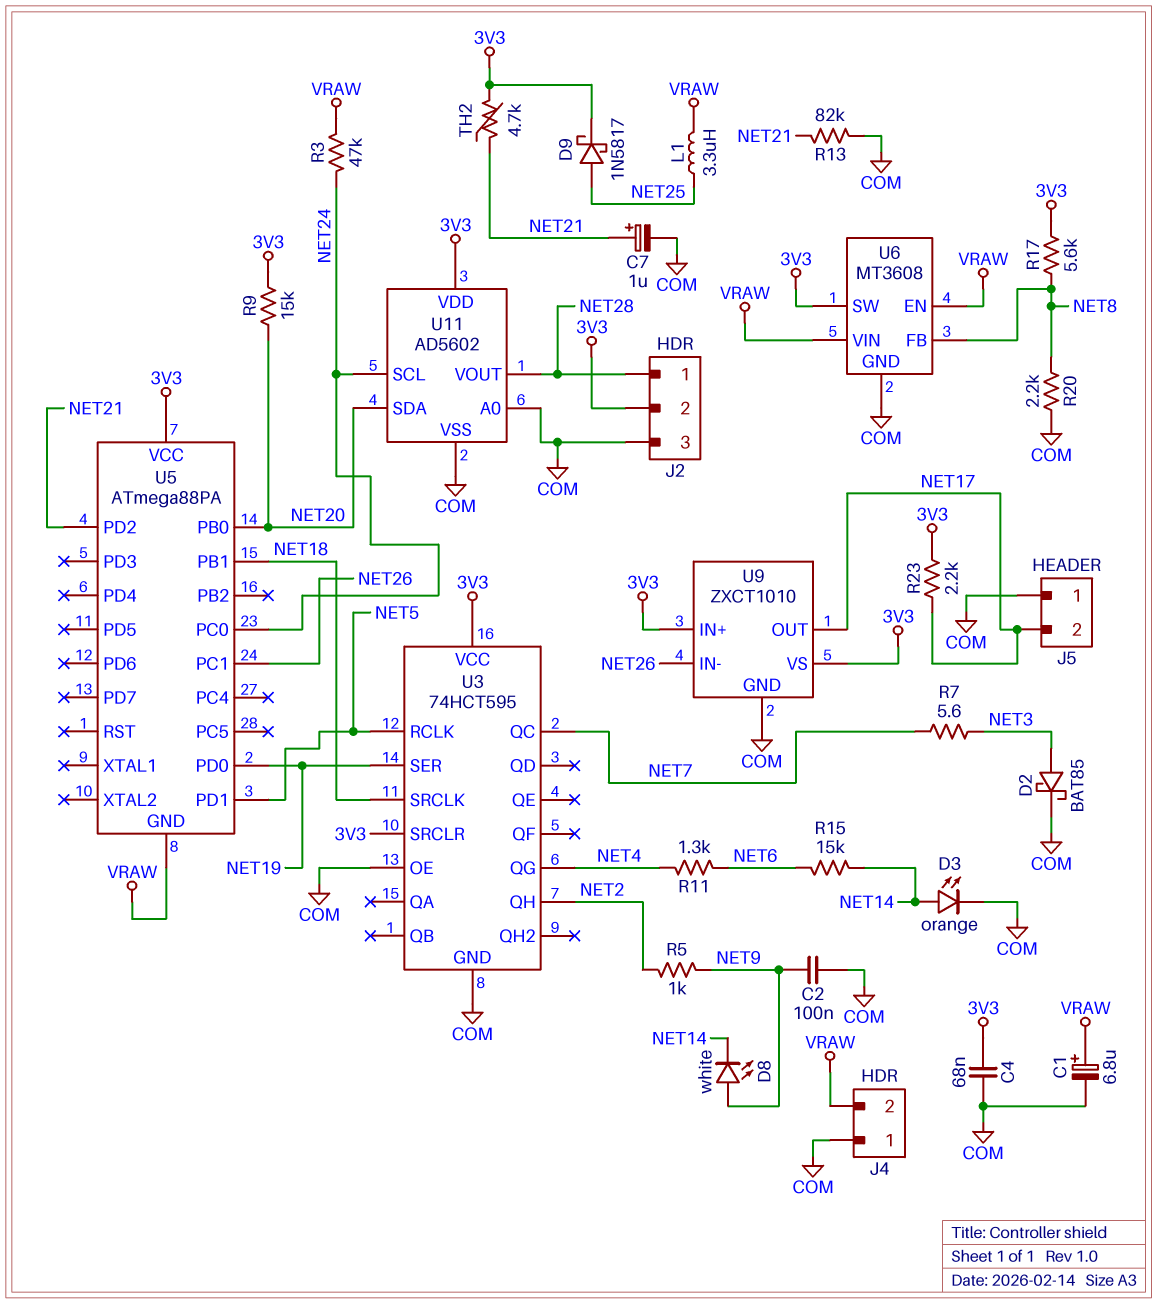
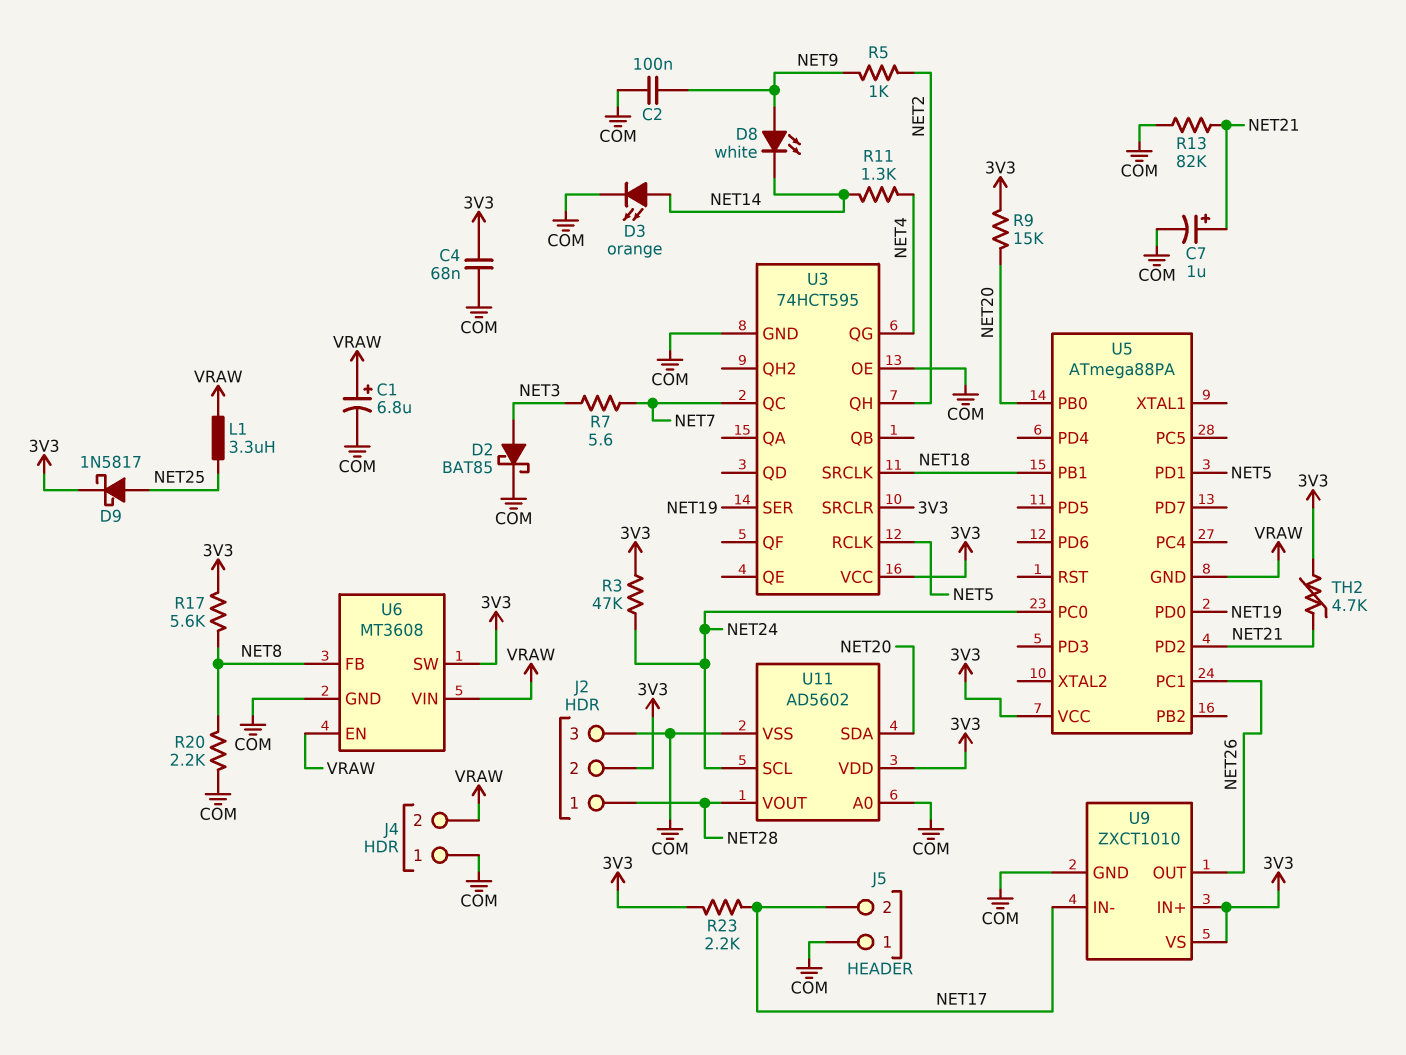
R3: 47k (NET24, VRAW) -> 47k (3V3, NET24)
R11: 1.3k (NET4, NET6) -> 1.3k (NET4, NET14)
R15: 15k (NET6, NET14) -> none
U9 pin IN-: NET26 -> NET17
U9 pin OUT: NET17 -> NET26

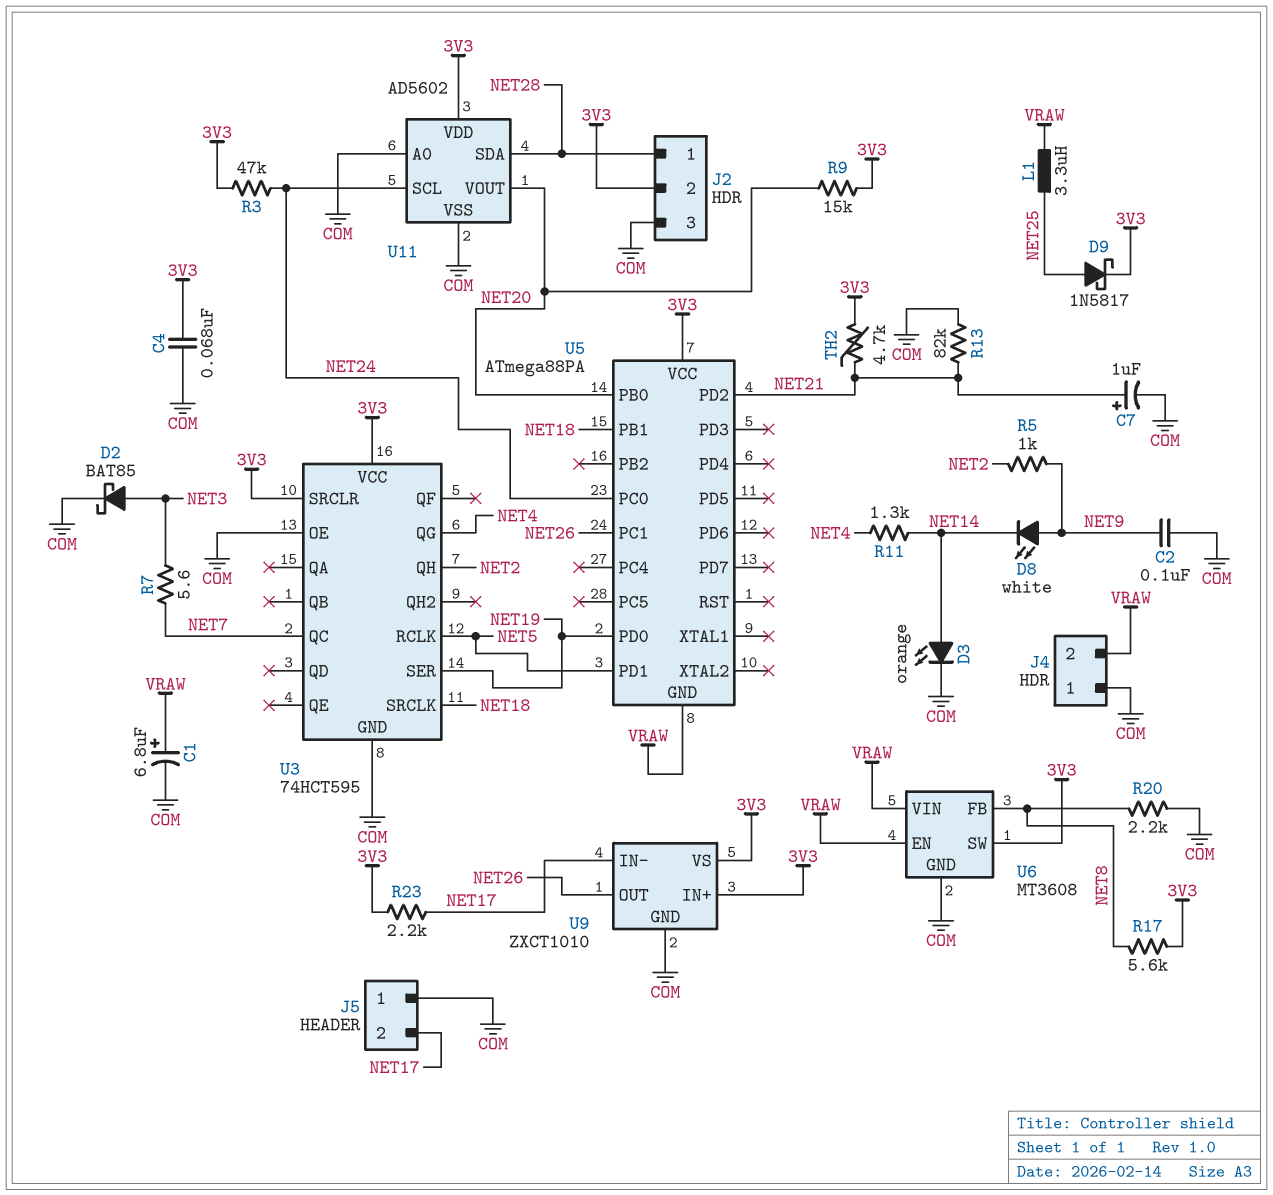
U11 pin SDA: NET20 -> NET28
U11 pin VOUT: NET28 -> NET20

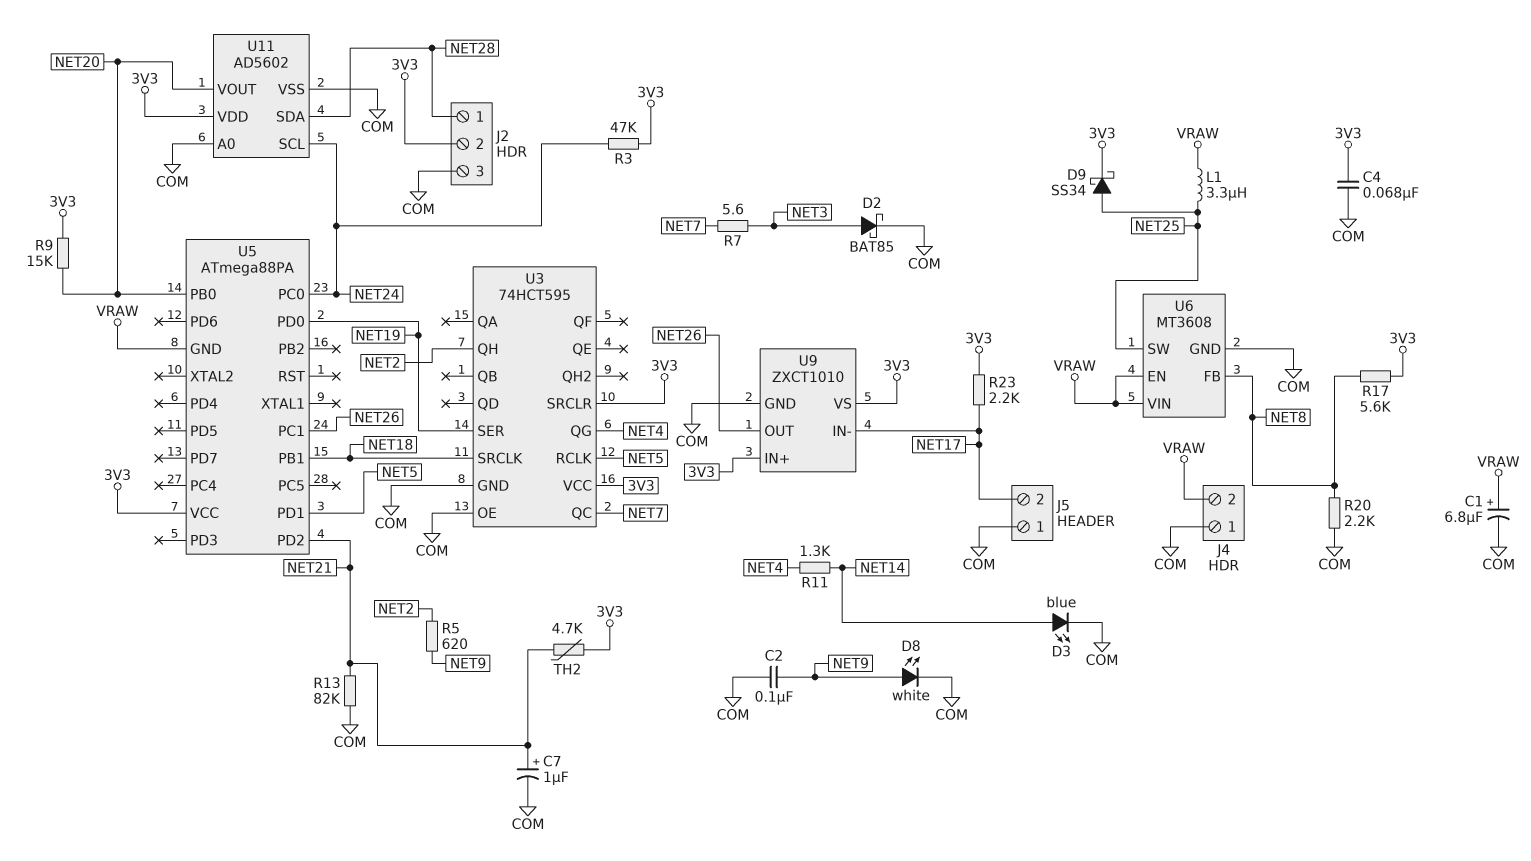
D3: LED orange (A NET14, K COM) -> LED blue (A NET14, K COM)
D8: LED white (A NET9, K NET14) -> LED white (A NET9, K COM)
D9: schottky 1N5817 (A NET25, K 3V3) -> schottky SS34 (A NET25, K 3V3)
R5: 1k (NET2, NET9) -> 620 (NET2, NET9)
U6 pin SW: 3V3 -> NET25

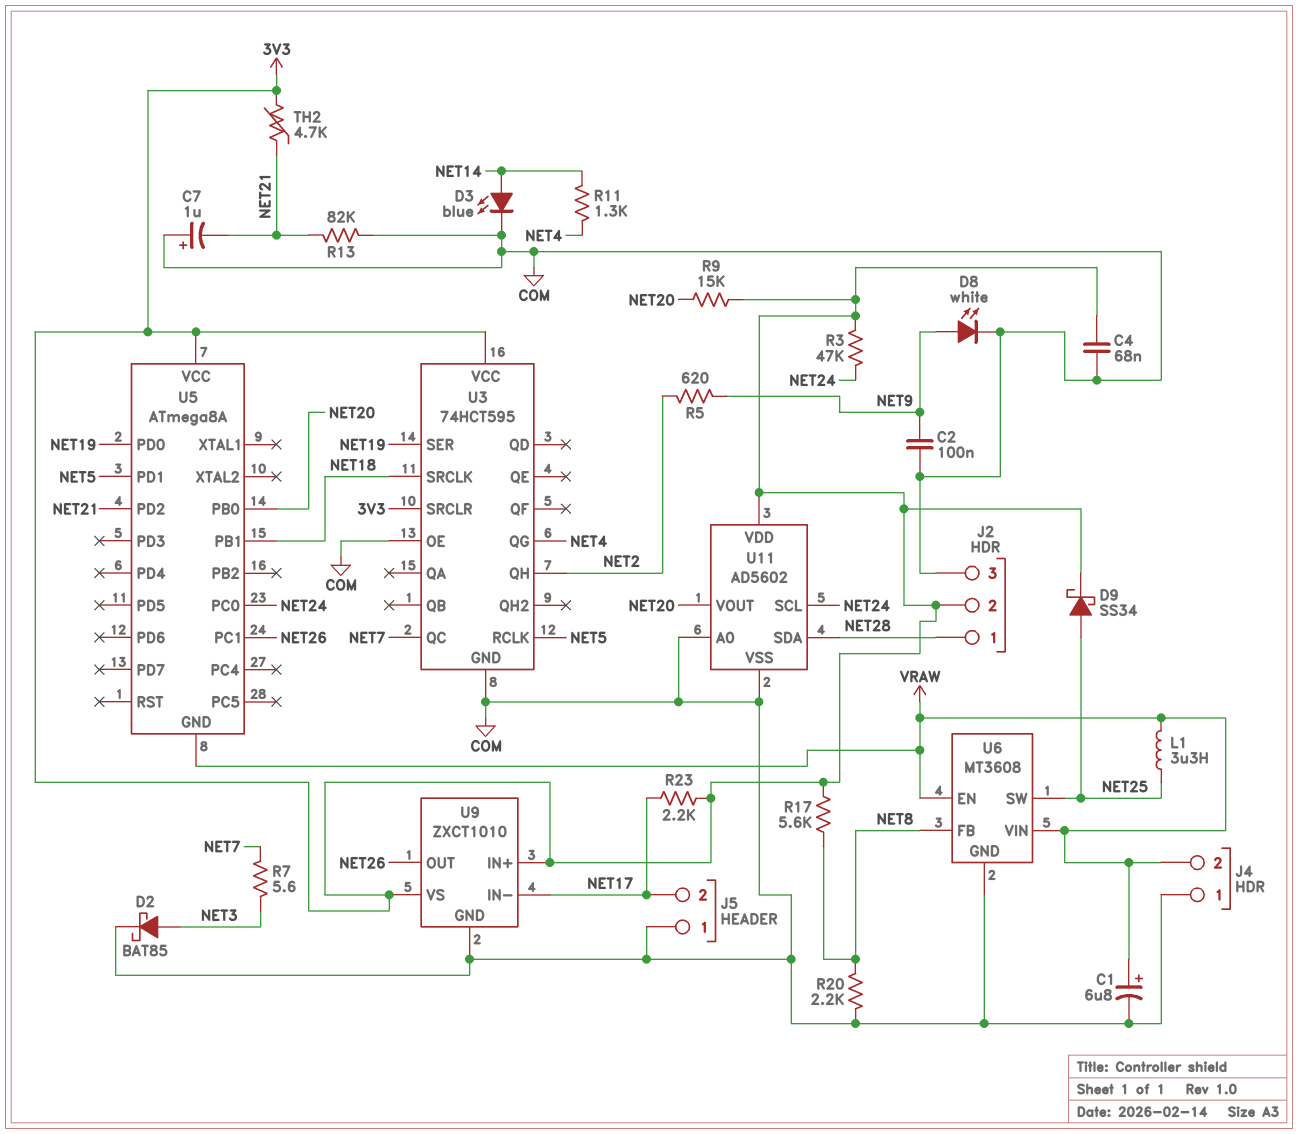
C7: 1uF (plus NET21, minus COM) -> 1uF (plus COM, minus NET21)
U5: ATmega88PA -> ATmega8A

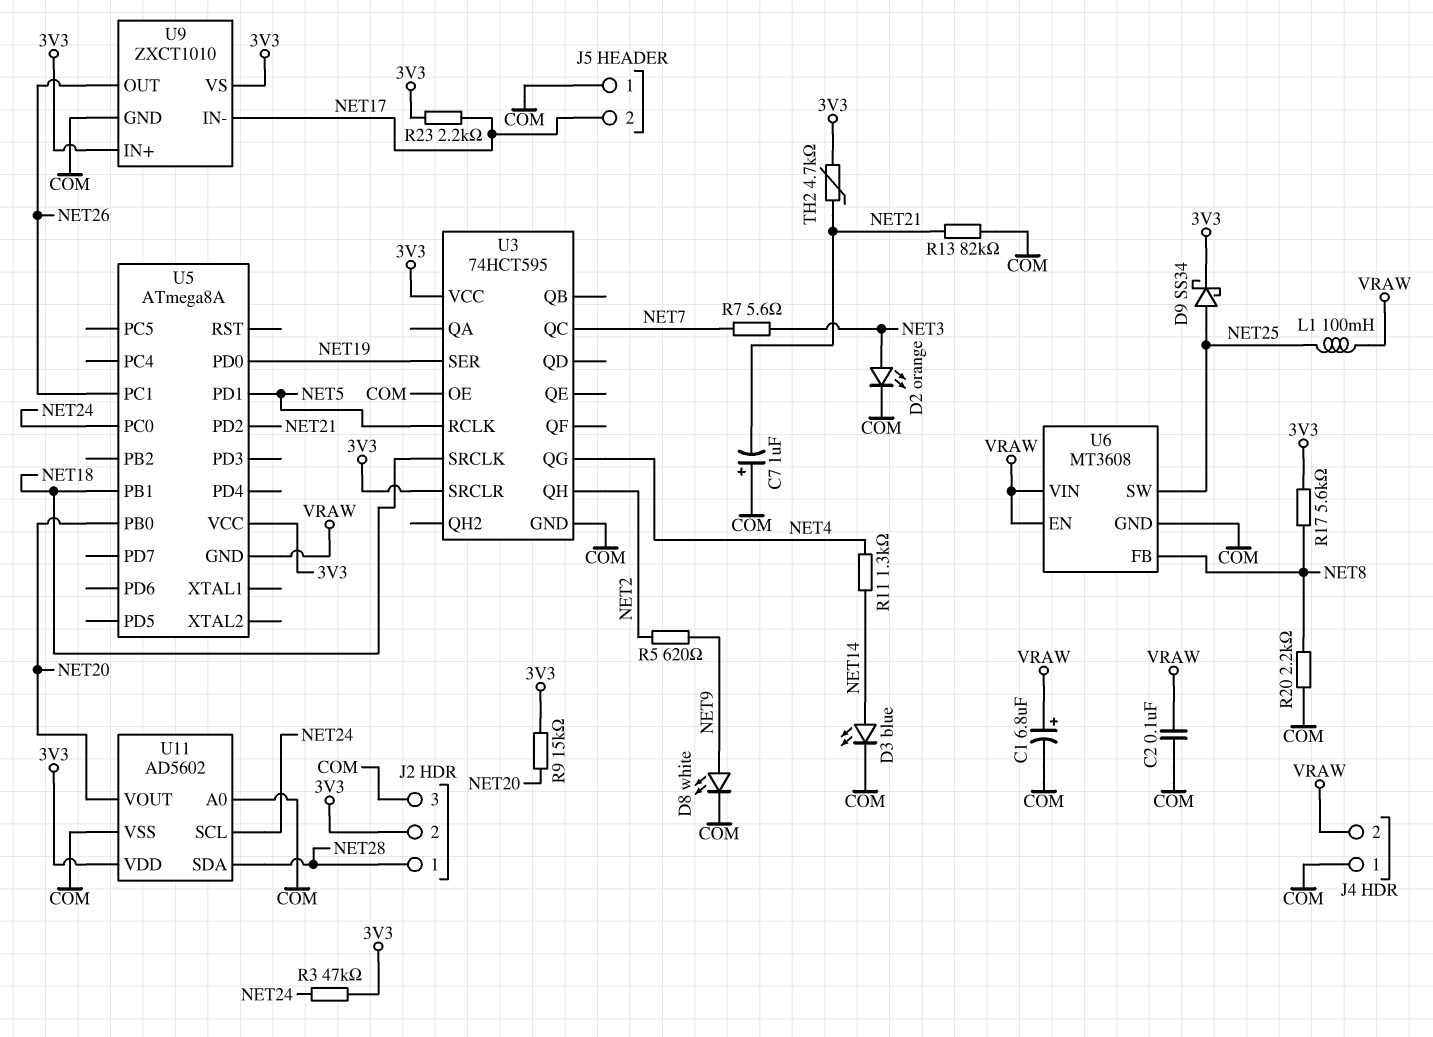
C2: 100nF (COM, NET9) -> 100nF (COM, VRAW)
C4: 68nF (3V3, COM) -> none
D2: schottky BAT85 (A NET3, K COM) -> LED orange (A NET3, K COM)
L1: 3.3uH (NET25, VRAW) -> 100mH (NET25, VRAW)

